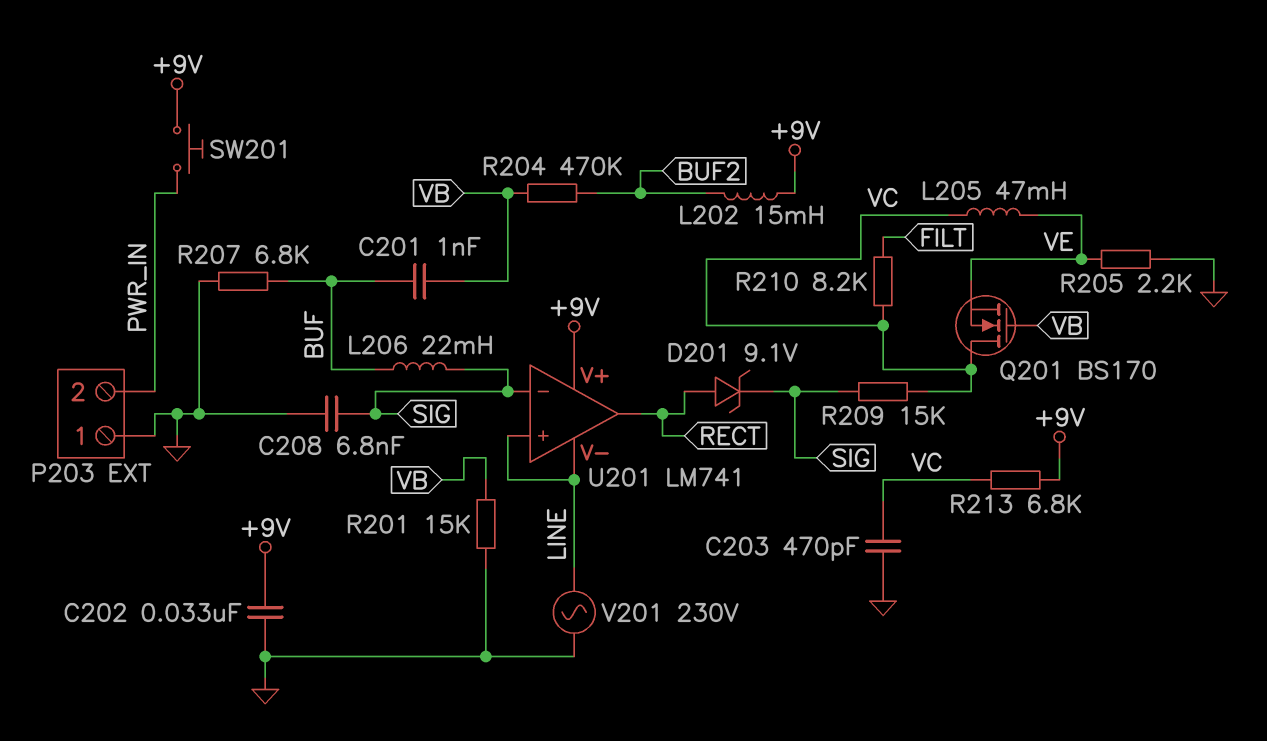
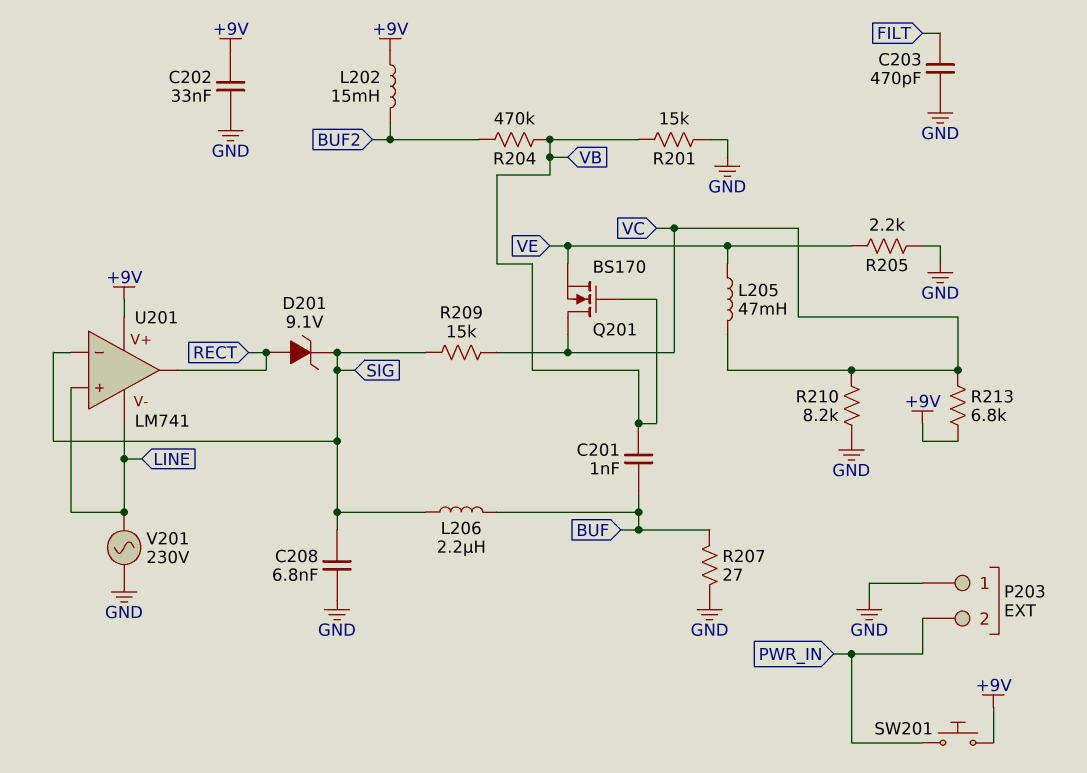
C203: 470pF (GND, VC) -> 470pF (FILT, GND)
L206: 22mH (BUF, SIG) -> 2.2uH (BUF, SIG)
R207: 6.8k (BUF, GND) -> 27 (BUF, GND)
R210: 8.2k (FILT, VC) -> 8.2k (GND, VC)

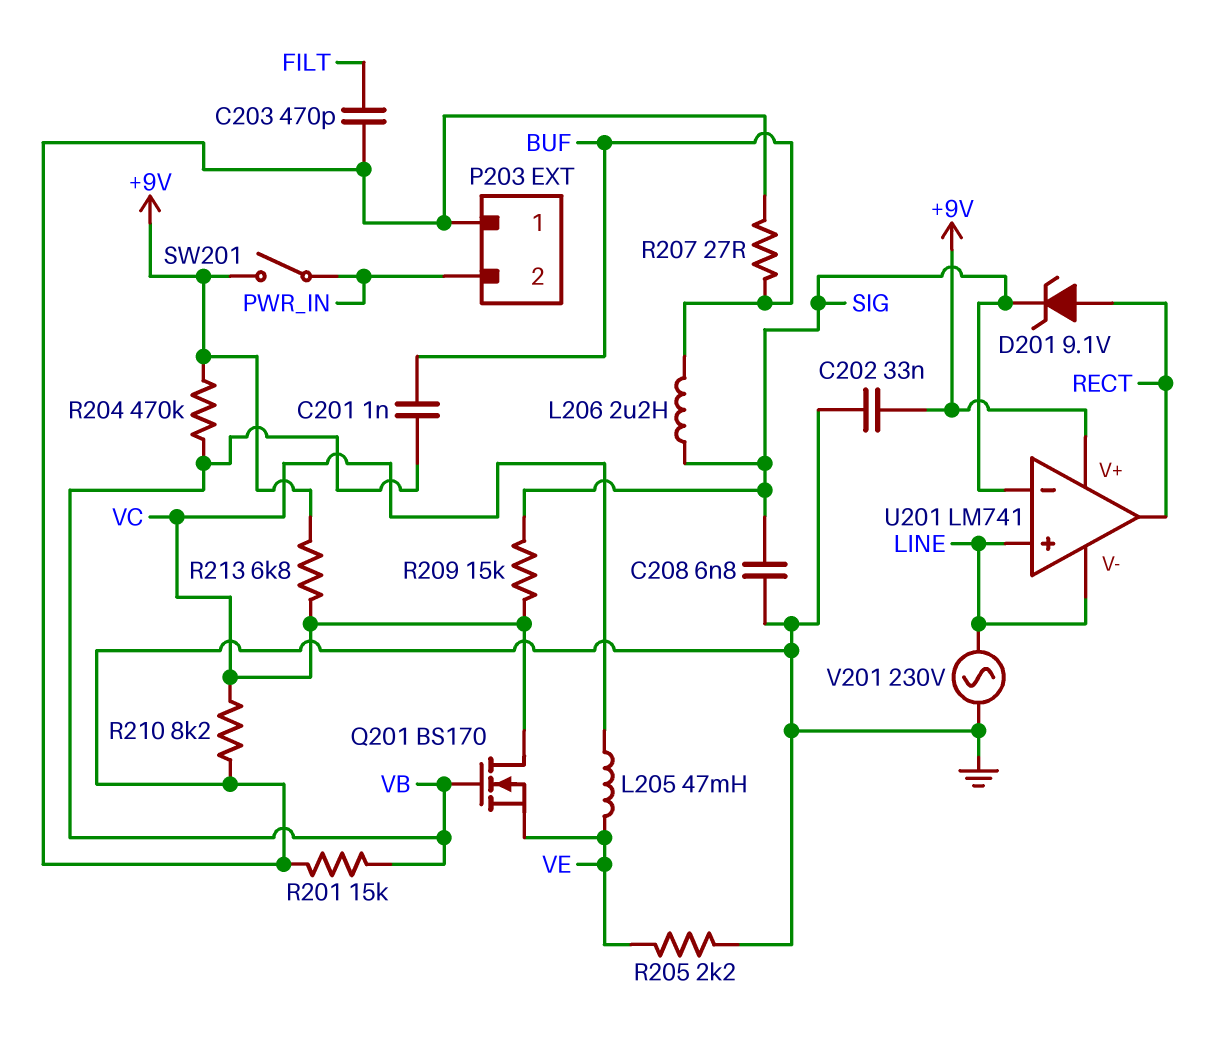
L202: 15mH (+9V, BUF2) -> none
R204: 470k (BUF2, VB) -> 470k (+9V, VB)
SW201: button (+9V, PWR_IN) -> switch (+9V, PWR_IN)

